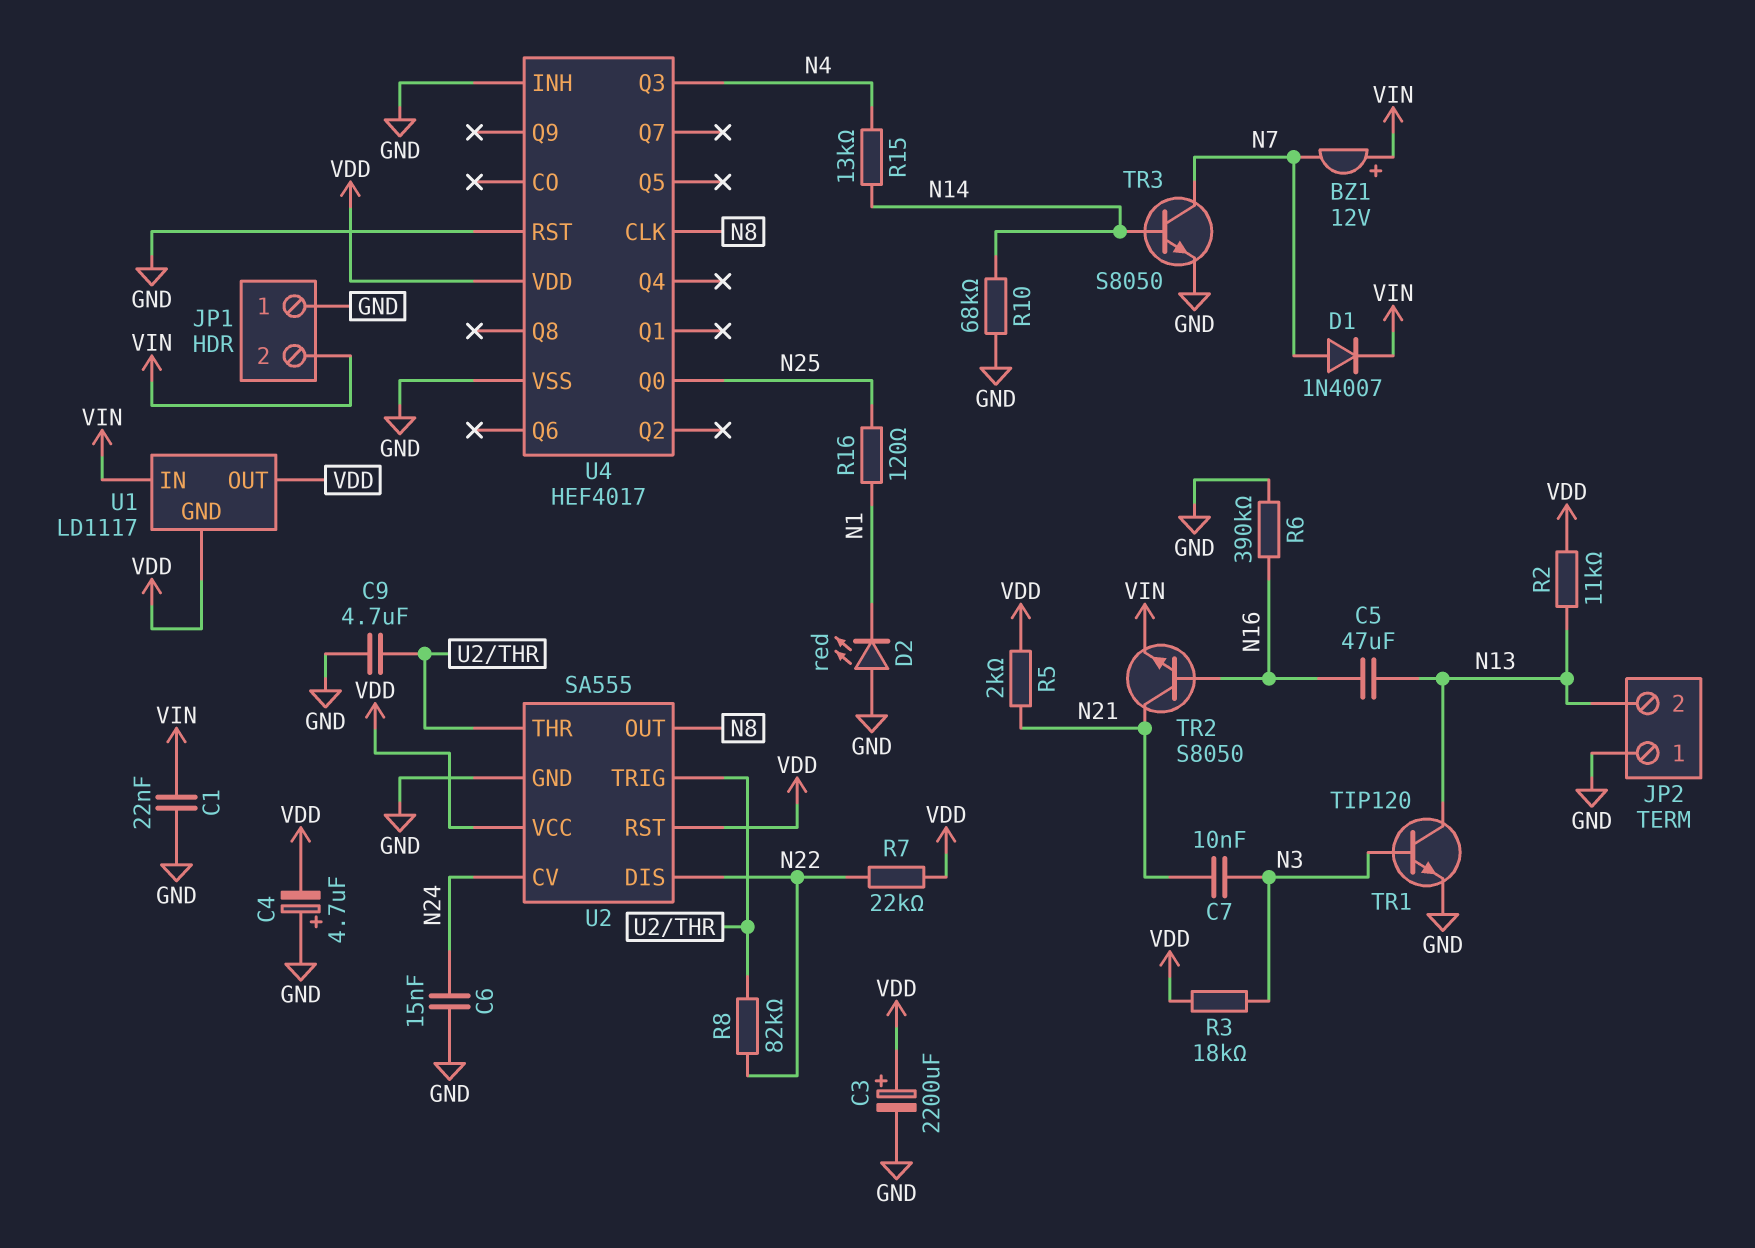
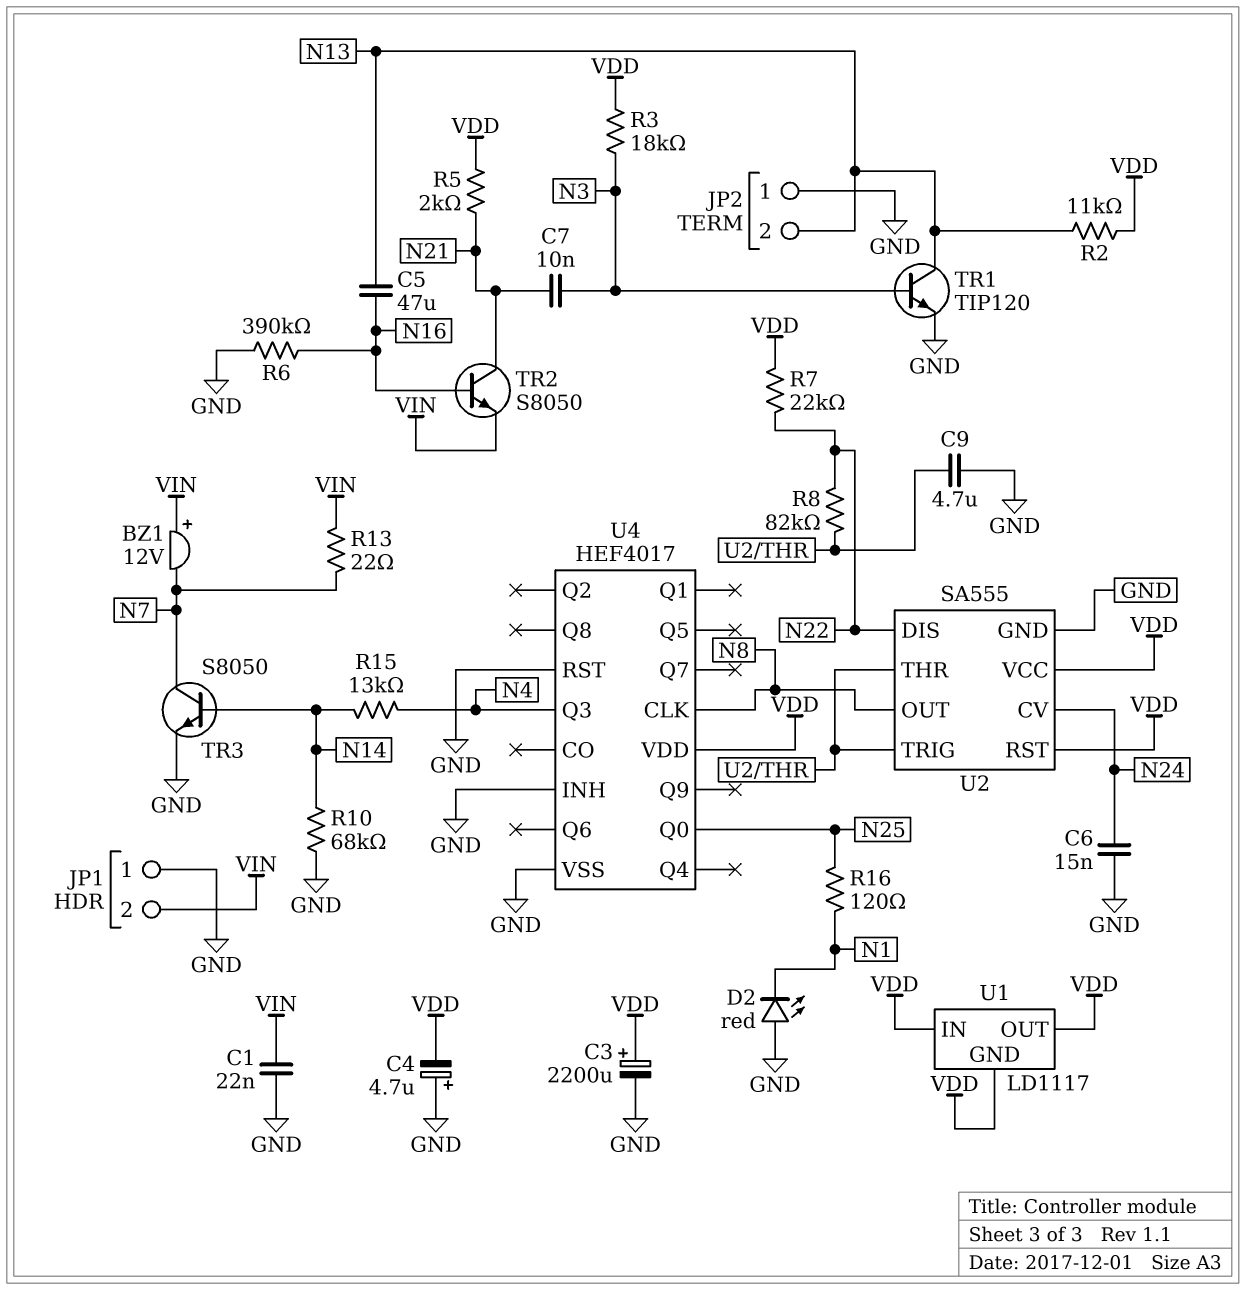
D1: diode 1N4007 (A N7, K VIN) -> none
R13: none -> 22 (N7, VIN)
U1 pin IN: VIN -> VDD

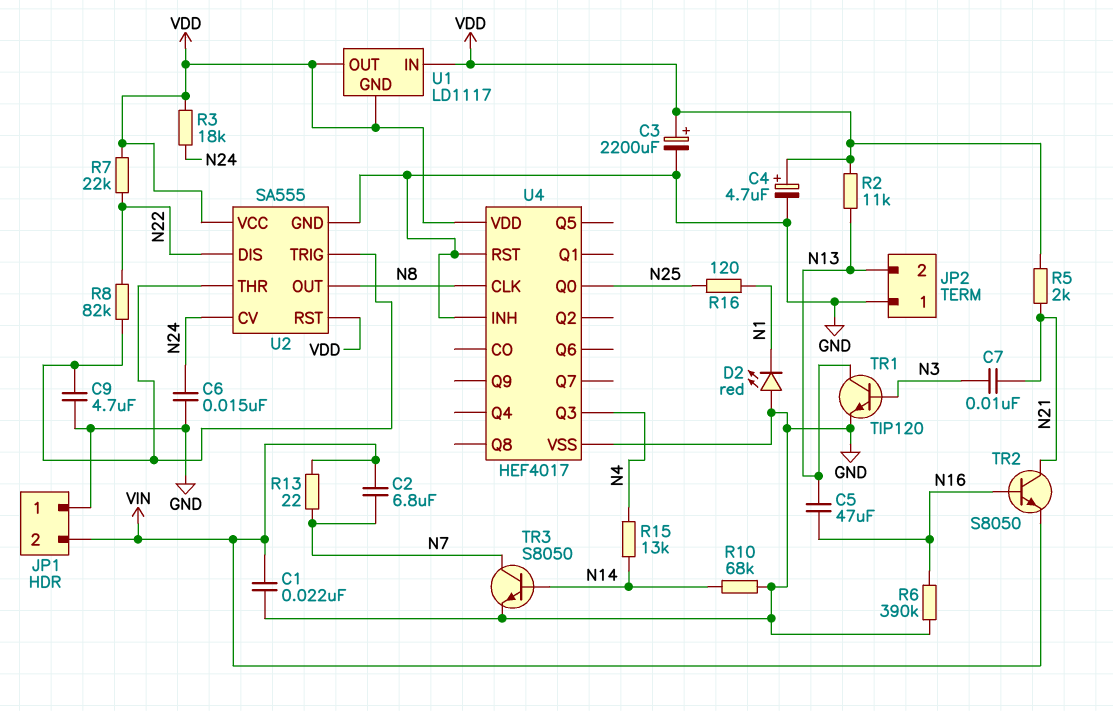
BZ1: buzzer 12V (plus VIN, minus N7) -> none
C2: none -> 6.8uF (N7, VIN)
C4: 4.7uF (plus GND, minus VDD) -> 4.7uF (plus VDD, minus GND)
R3: 18k (N3, VDD) -> 18k (N24, VDD)

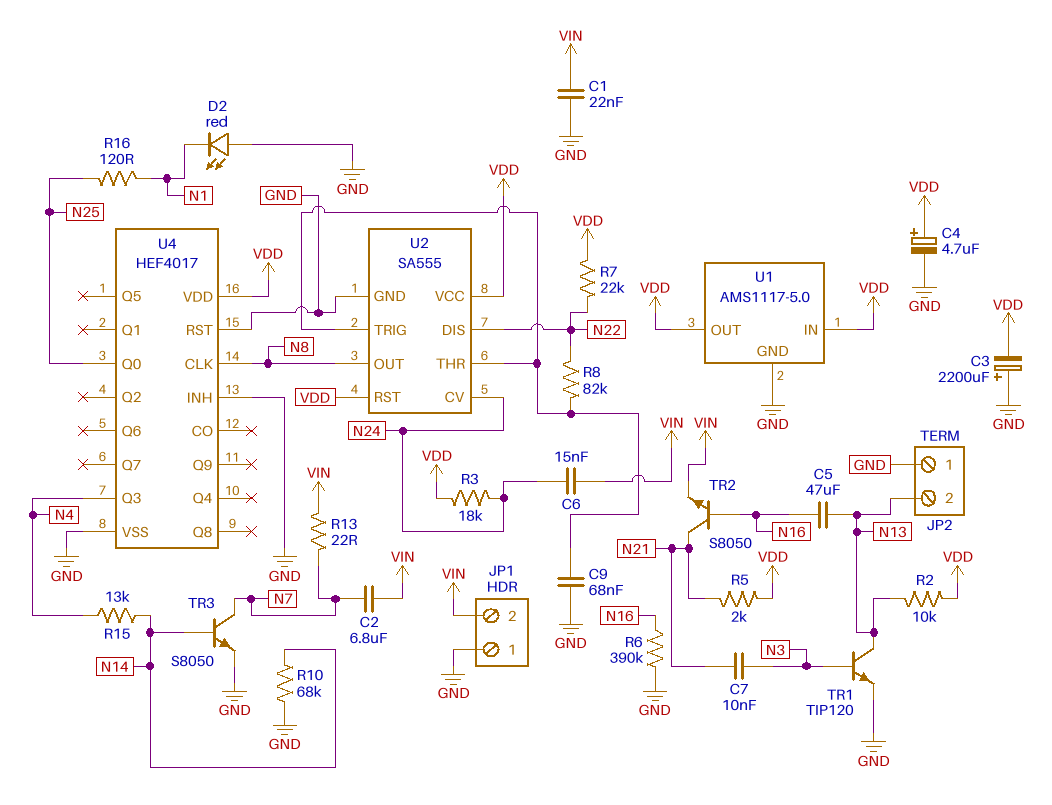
C3: 2200uF (plus VDD, minus GND) -> 2200uF (plus GND, minus VDD)
C6: 15nF (GND, N24) -> 15nF (N24, VIN)
C9: 4.7uF (GND, U2/THR) -> 68nF (GND, U2/THR)
R2: 11k (N13, VDD) -> 10k (N13, VDD)
U1: LD1117 -> AMS1117-5.0
U1 pin GND: VDD -> GND

